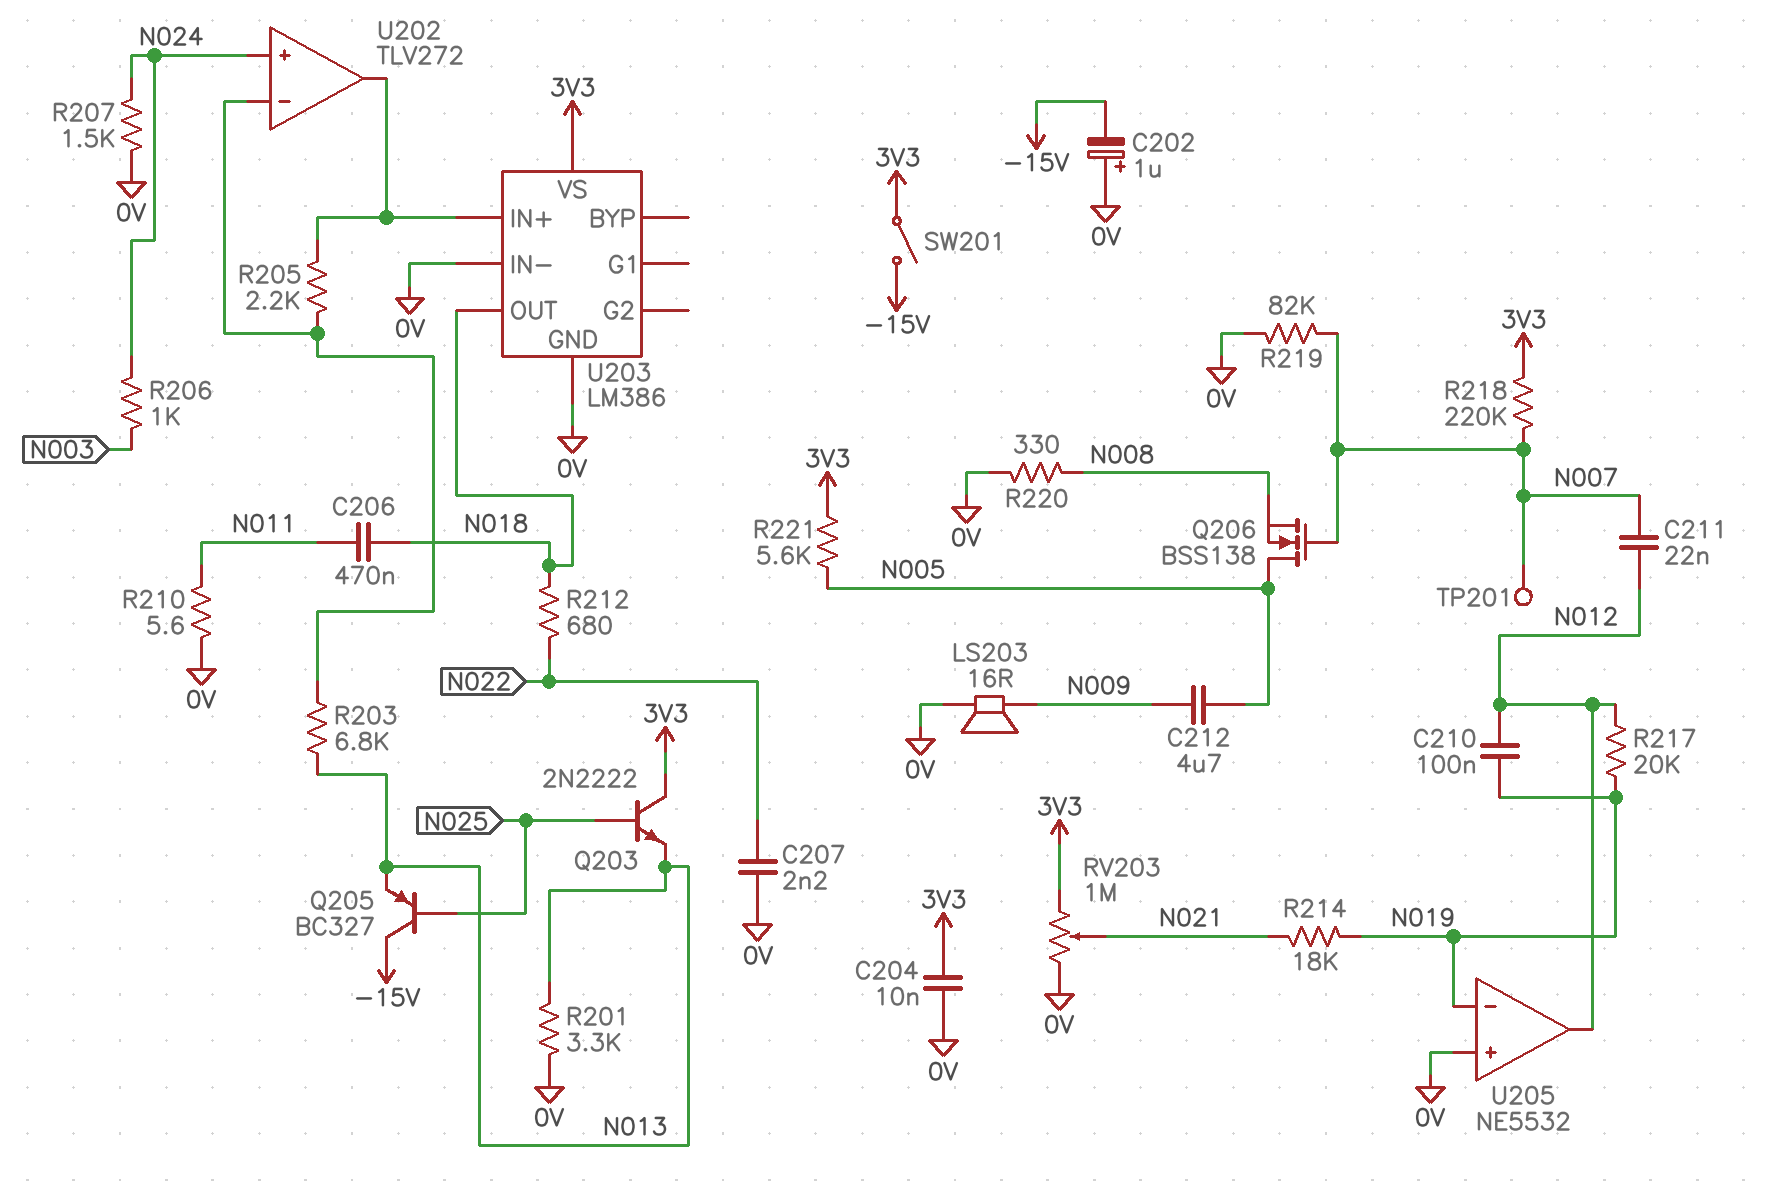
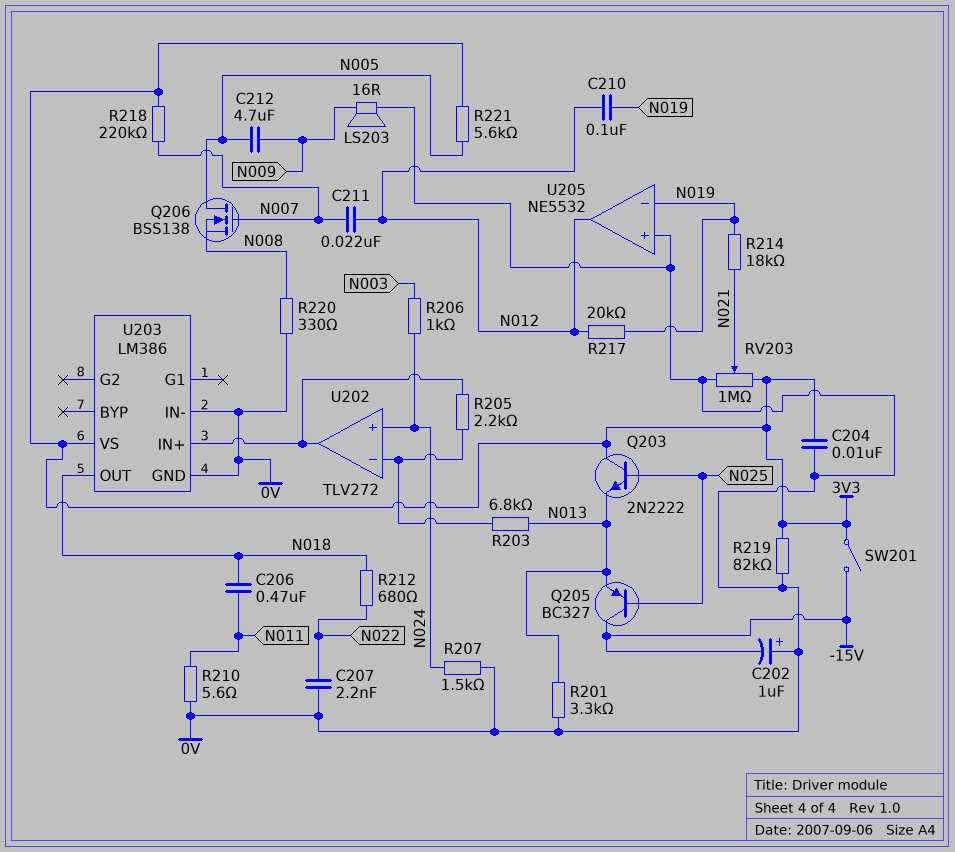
R219: 82k (0V, N007) -> 82k (0V, 3V3)
TP201: test point (N007) -> none

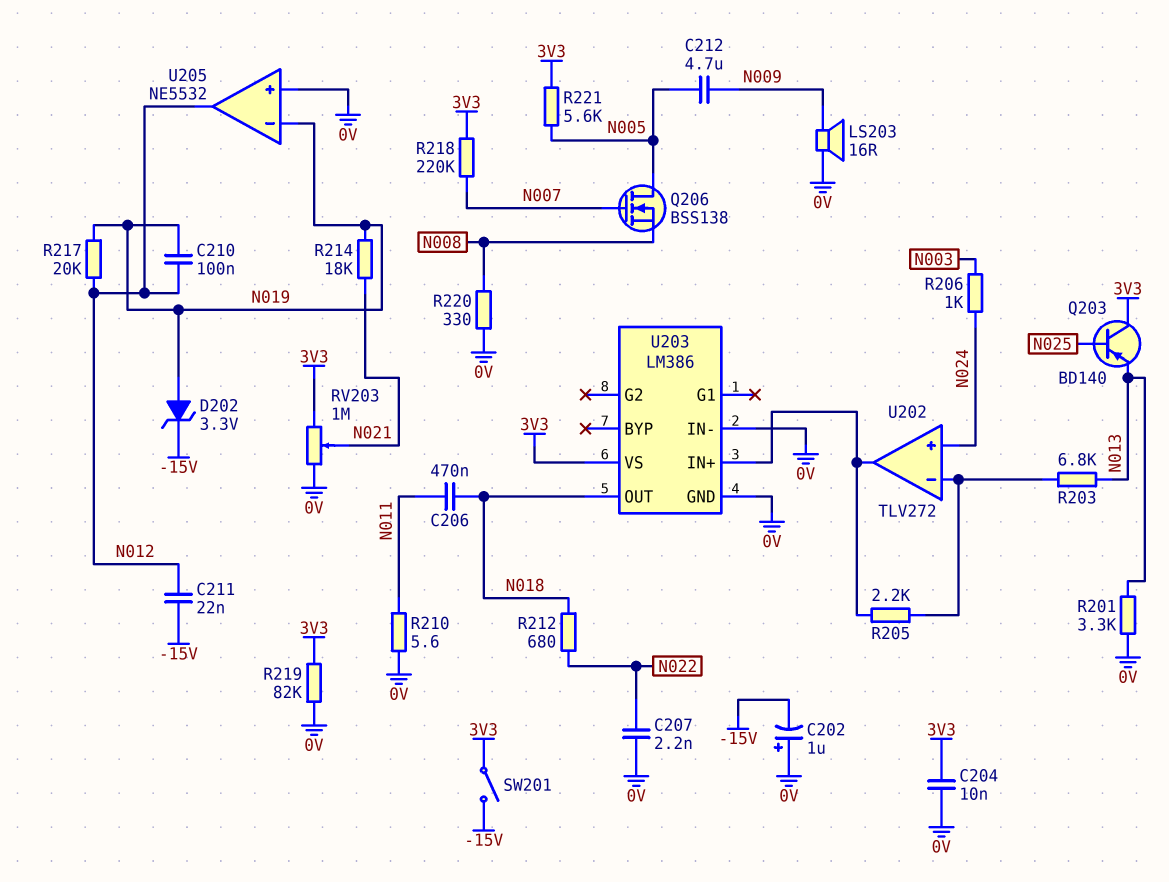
C211: 22nF (N007, N012) -> 22nF (-15V, N012)
D202: none -> zener 3.3V (A N019, K -15V)
Q203: NPN 2N2222 (B N025, C 3V3, E N013) -> PNP BD140 (B N025, C 3V3, E N013)
Q205: PNP BC327 (B N025, C -15V, E N013) -> none
R207: 1.5k (0V, N024) -> none

